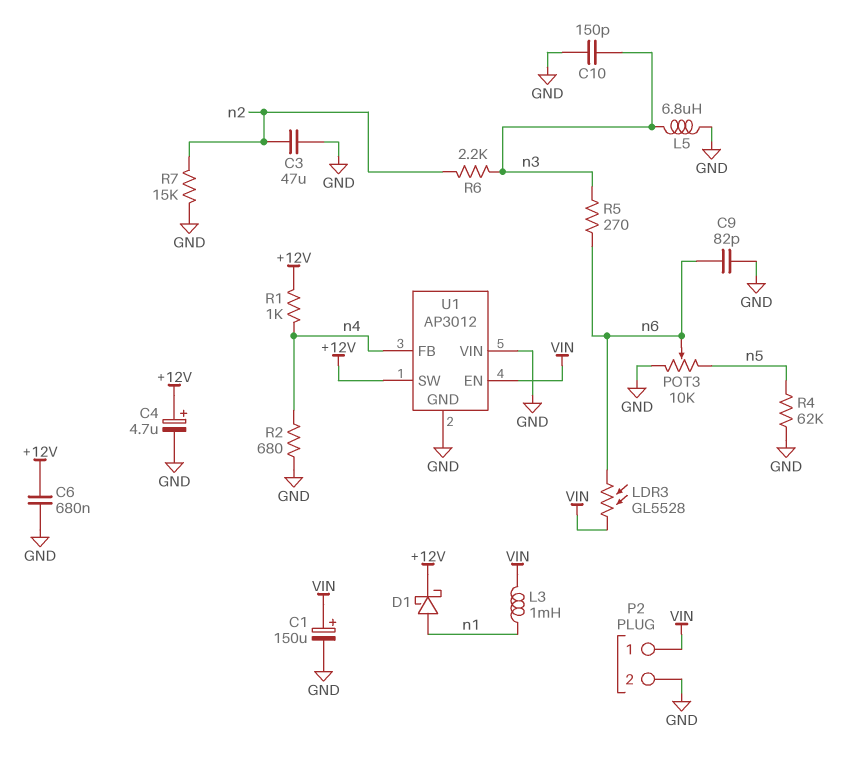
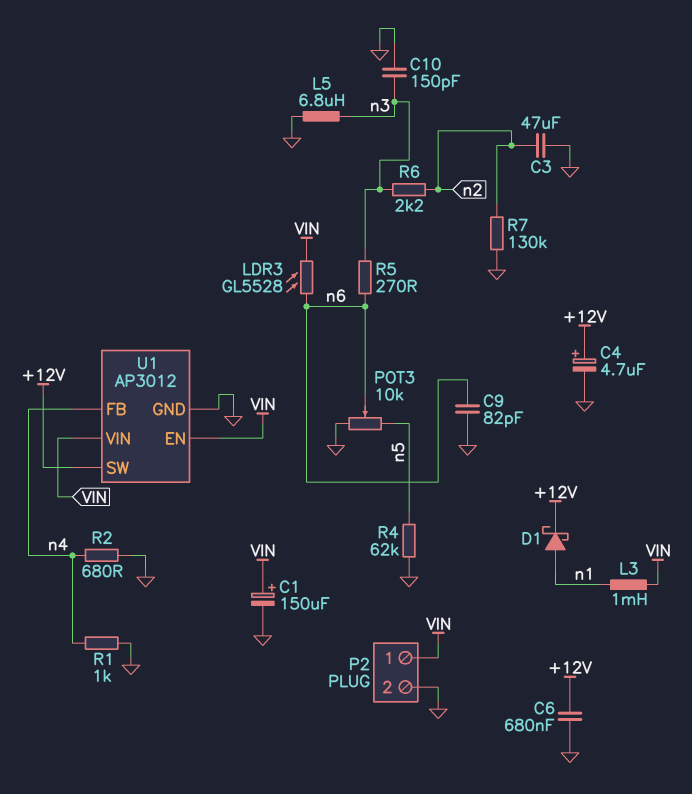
R1: 1k (+12V, n4) -> 1k (GND, n4)
R7: 15k (GND, n2) -> 130k (GND, n2)
U1 pin VIN: GND -> VIN

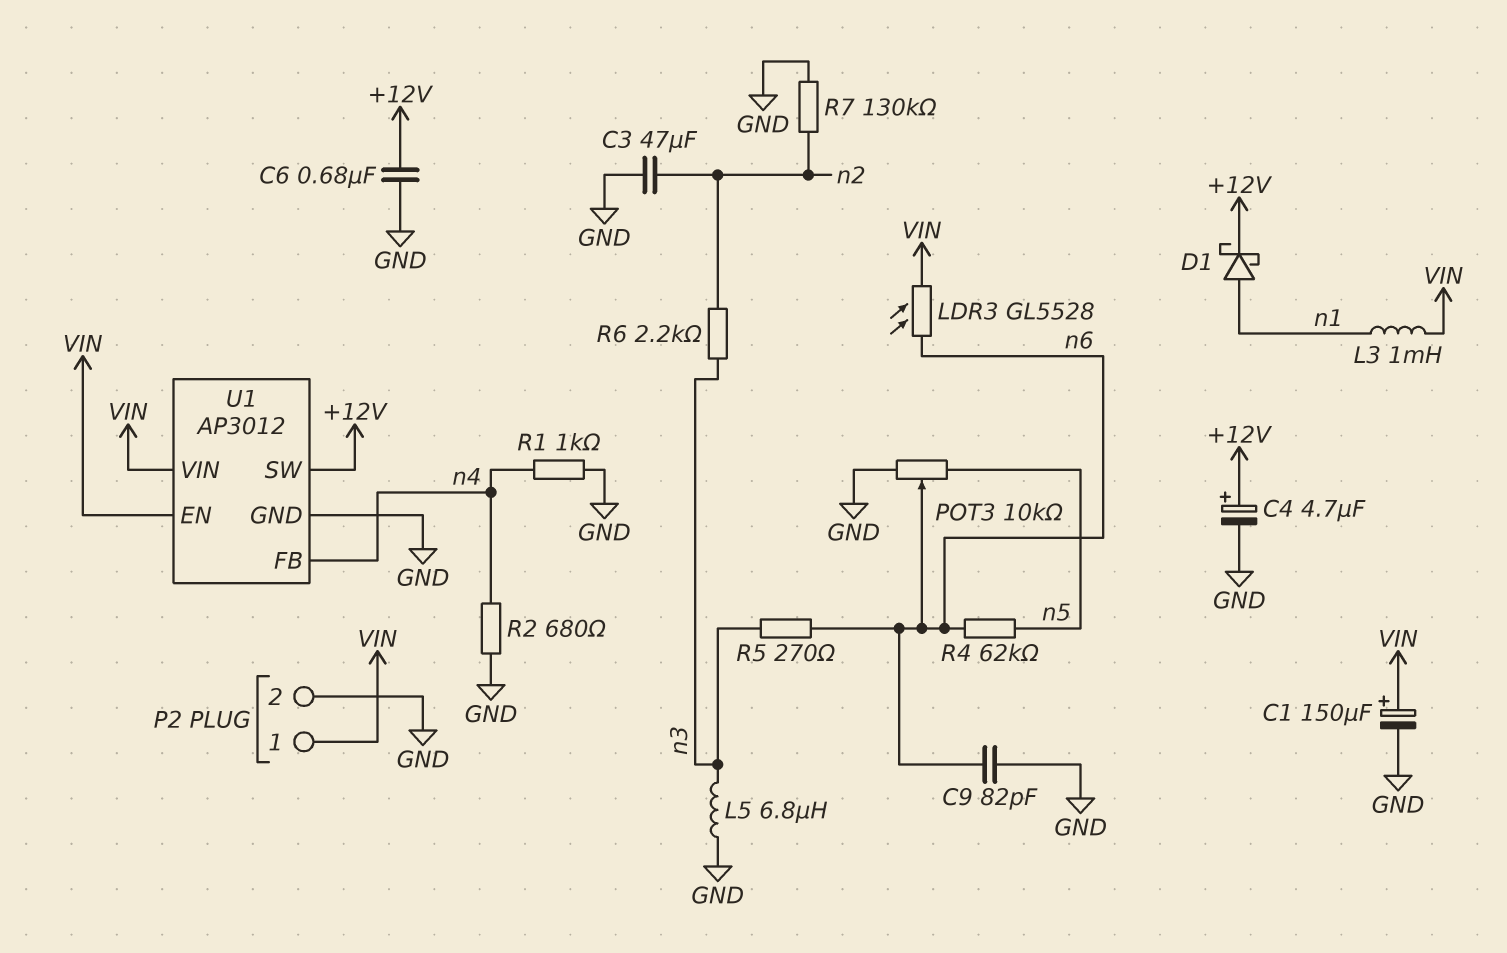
C10: 150pF (GND, n3) -> none
R4: 62k (GND, n5) -> 62k (n5, n6)

